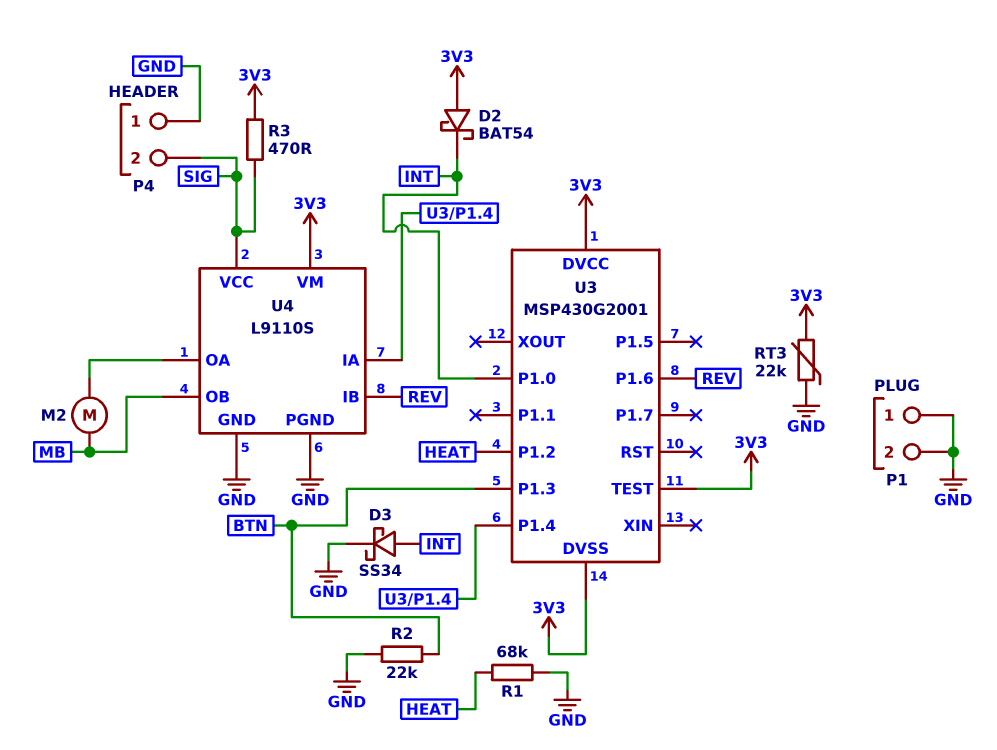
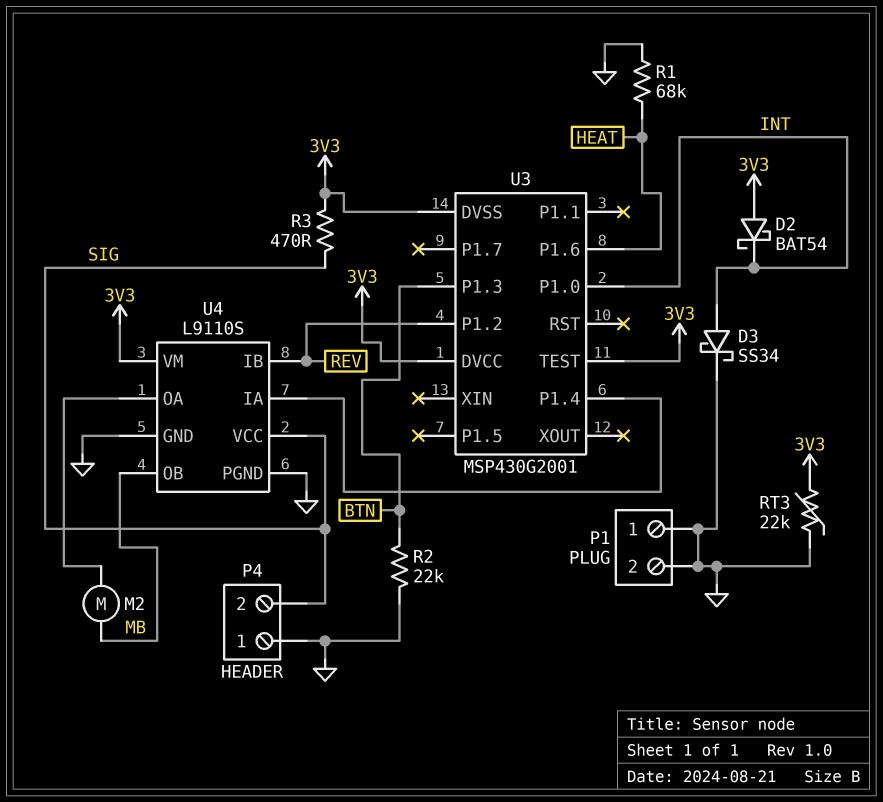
U3 pin P1.2: HEAT -> REV
U3 pin P1.6: REV -> HEAT

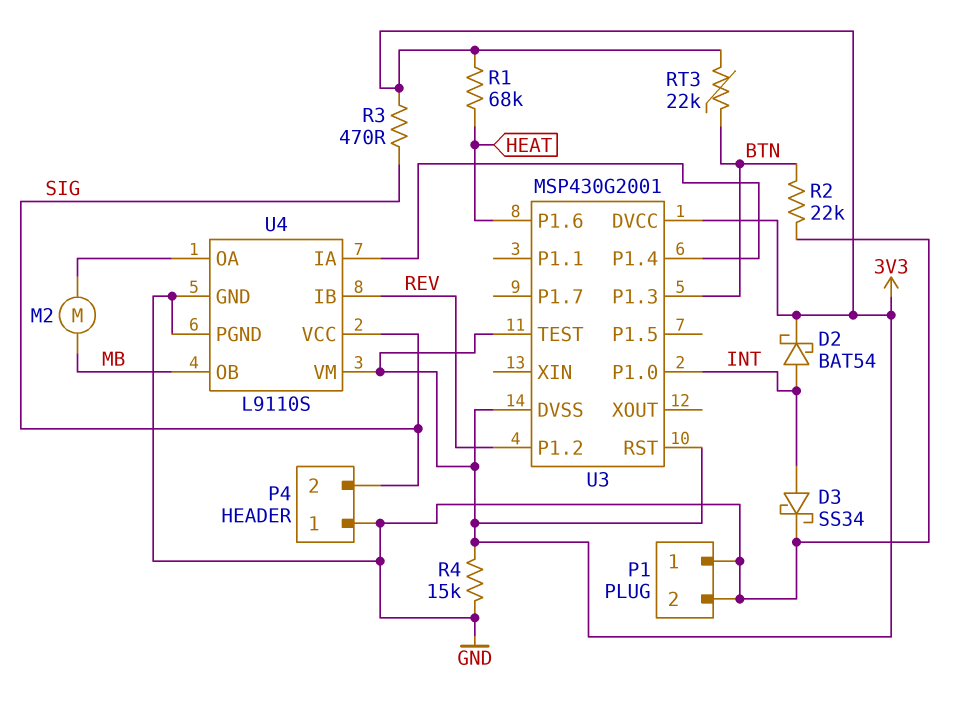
D2: schottky BAT54 (A 3V3, K INT) -> schottky BAT54 (A INT, K 3V3)
R1: 68k (GND, HEAT) -> 68k (3V3, HEAT)
R4: none -> 15k (3V3, GND)
RT3: 22k (3V3, GND) -> 22k (3V3, BTN)
U3 pin RST: none -> 3V3

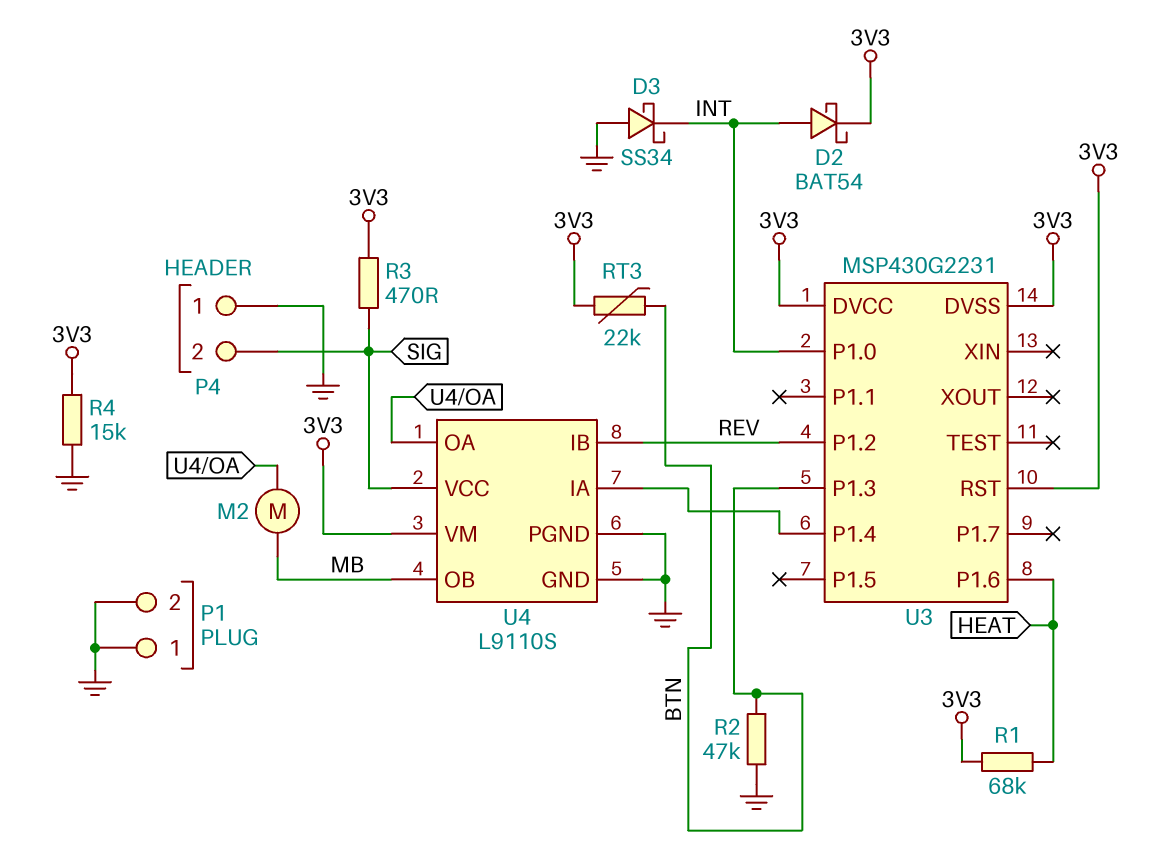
D3: schottky SS34 (A INT, K GND) -> schottky SS34 (A GND, K INT)
R2: 22k (BTN, GND) -> 47k (BTN, GND)
U3: MSP430G2001 -> MSP430G2231
U3 pin TEST: 3V3 -> none

